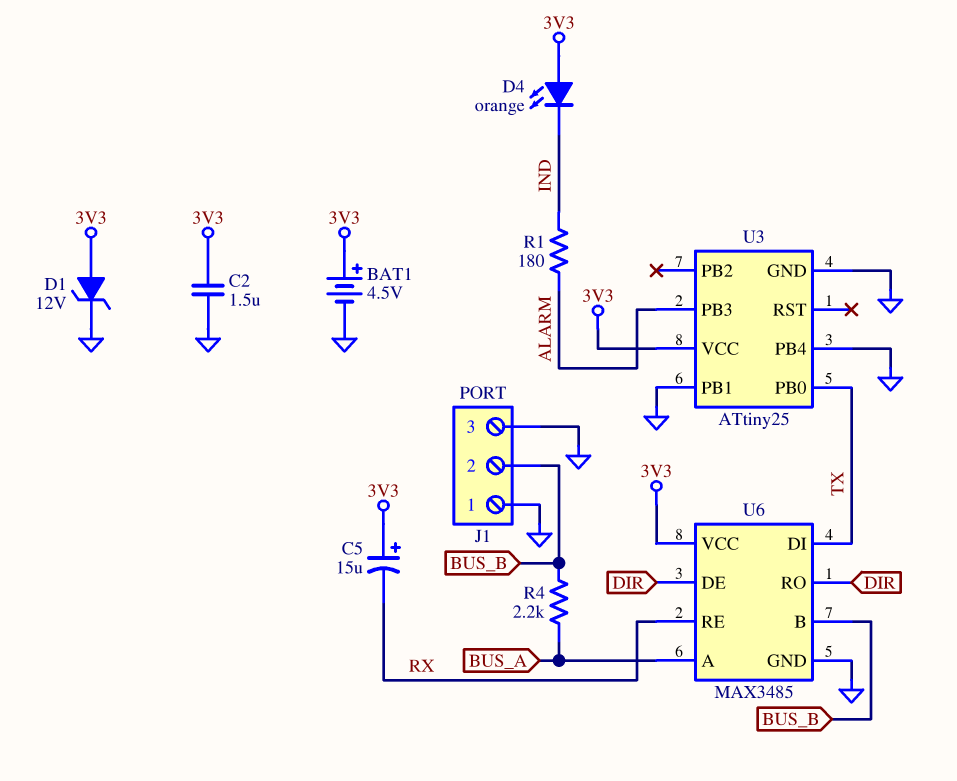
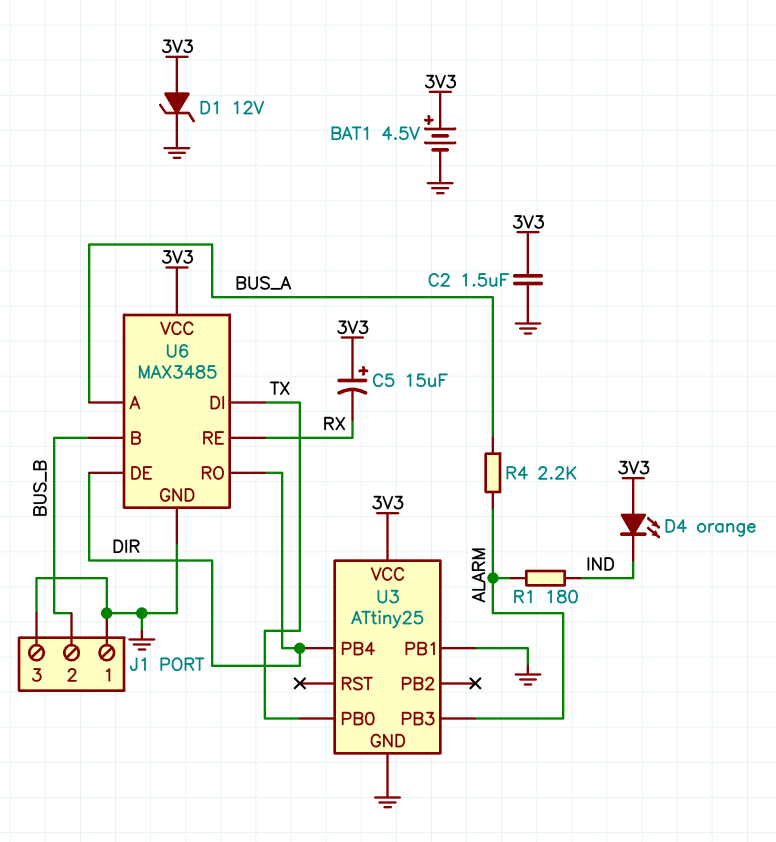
R4: 2.2k (BUS_A, BUS_B) -> 2.2k (ALARM, BUS_A)
U3 pin PB4: GND -> DIR

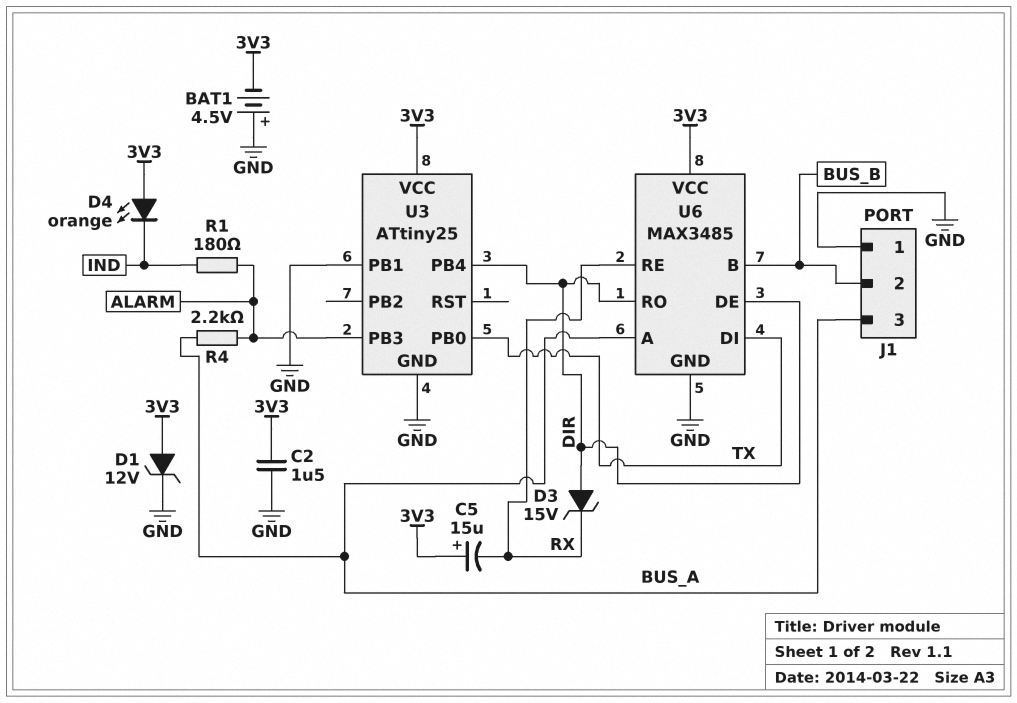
BAT1: 4.5V (plus 3V3, minus GND) -> 4.5V (plus GND, minus 3V3)
D3: none -> zener 15V (A DIR, K RX)
J1 pin 3: GND -> BUS_A

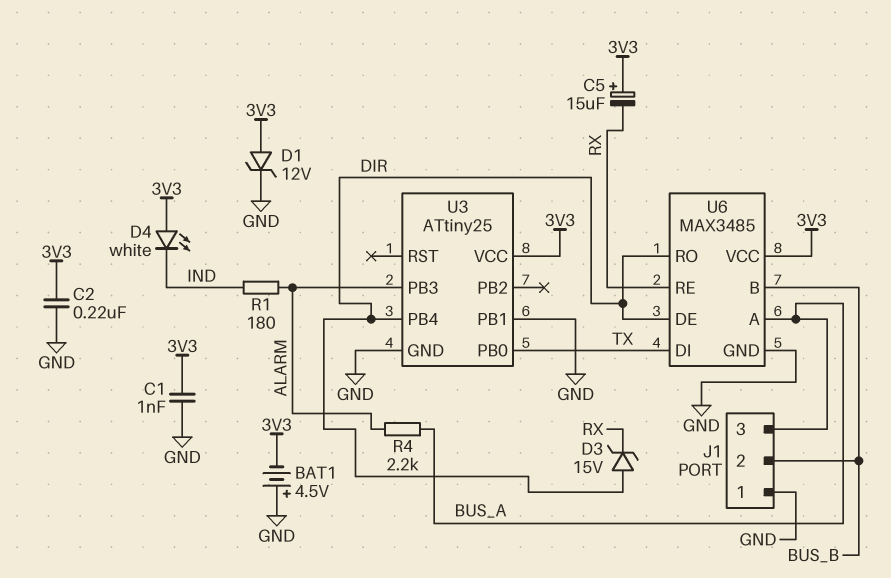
C1: none -> 1nF (3V3, GND)
C2: 1.5uF (3V3, GND) -> 220nF (3V3, GND)
D4: LED orange (A 3V3, K IND) -> LED white (A 3V3, K IND)

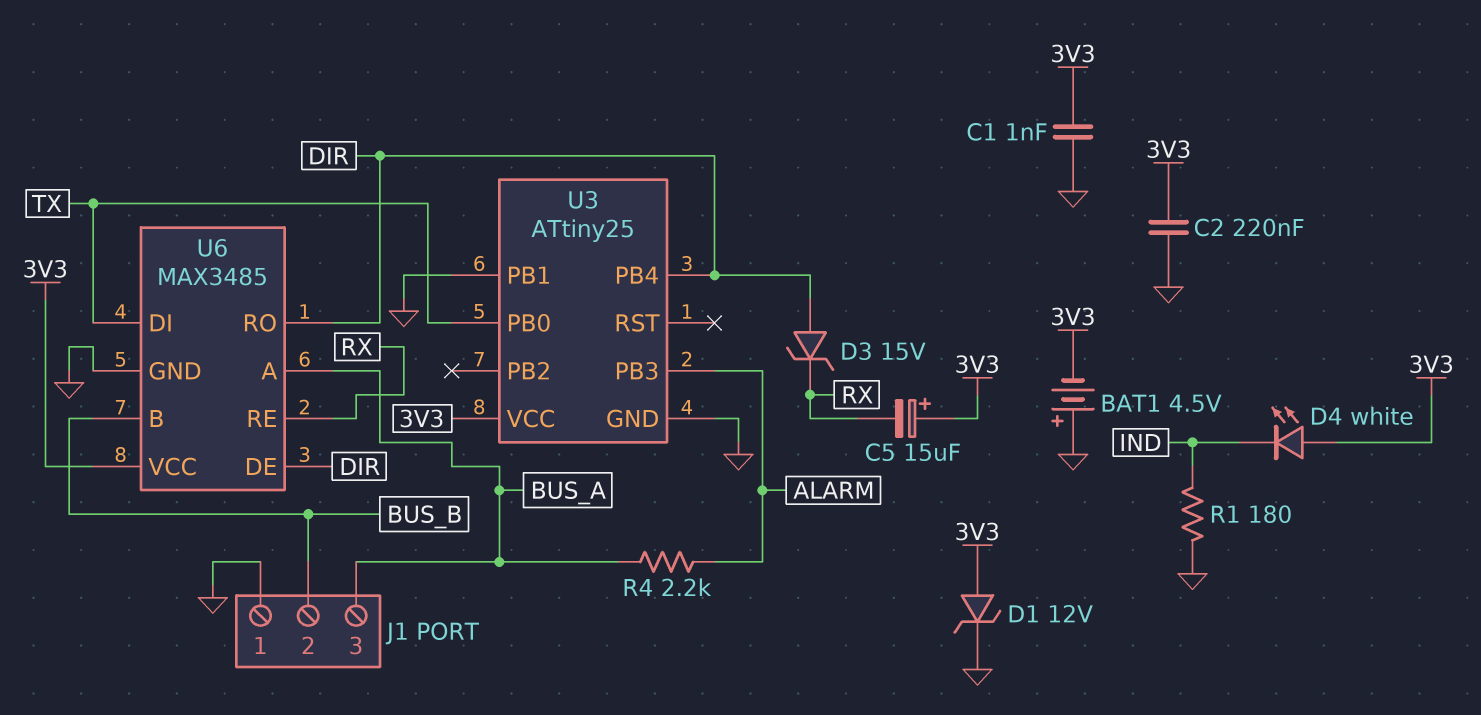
R1: 180 (ALARM, IND) -> 180 (GND, IND)

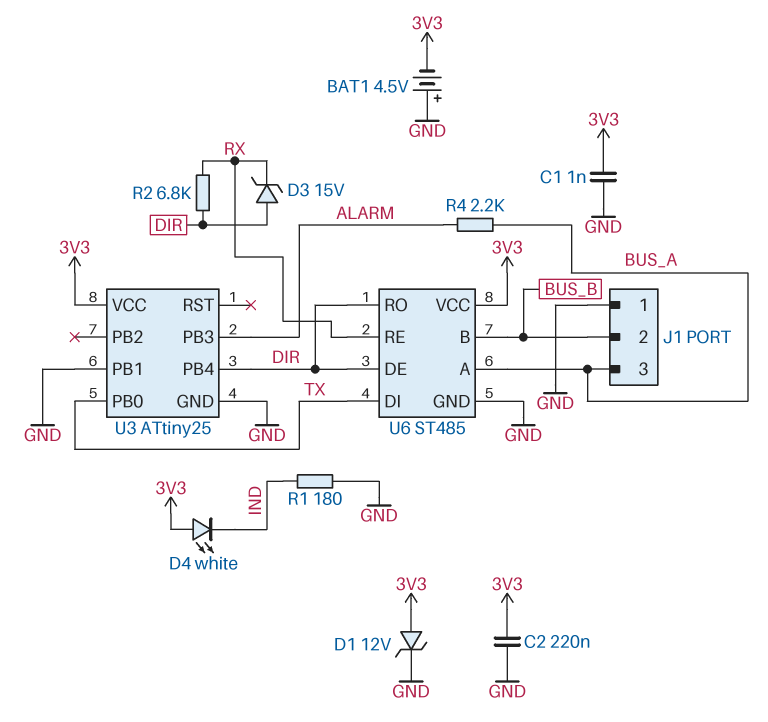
C5: 15uF (plus 3V3, minus RX) -> none
R2: none -> 6.8k (DIR, RX)
U6: MAX3485 -> ST485

